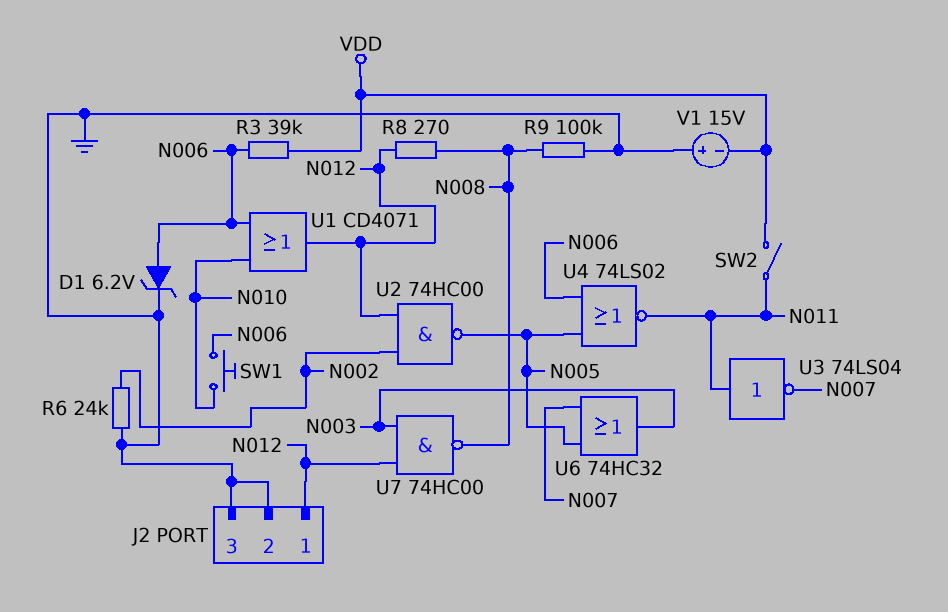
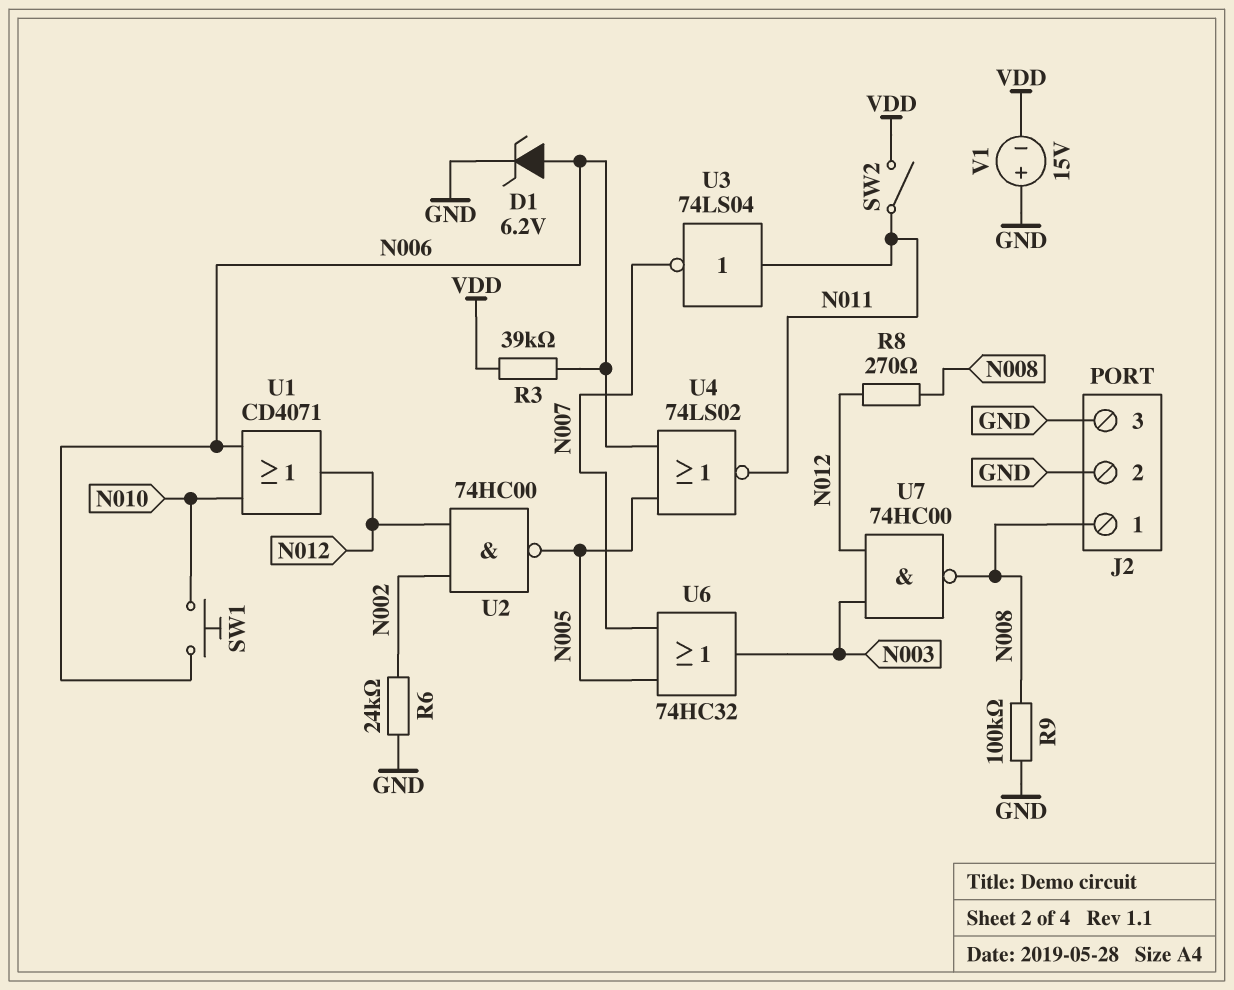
J2 pin 1: N012 -> N008

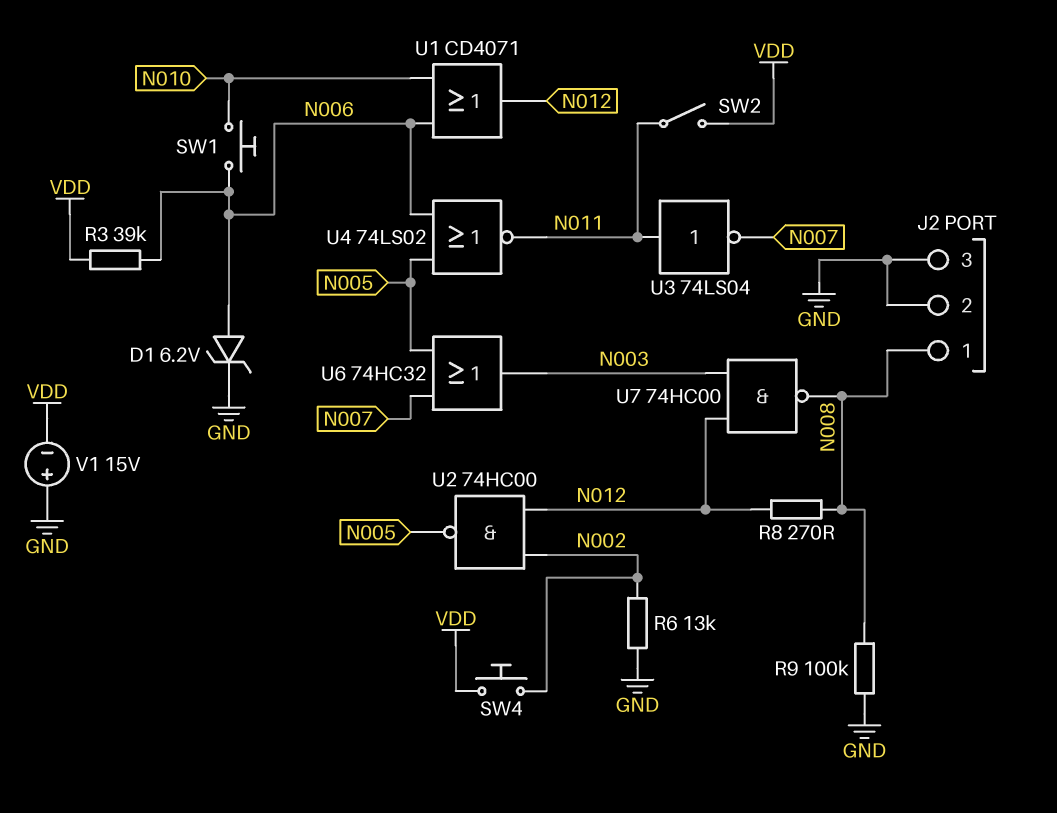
R6: 24k (GND, N002) -> 13k (GND, N002)
SW4: none -> button (N002, VDD)

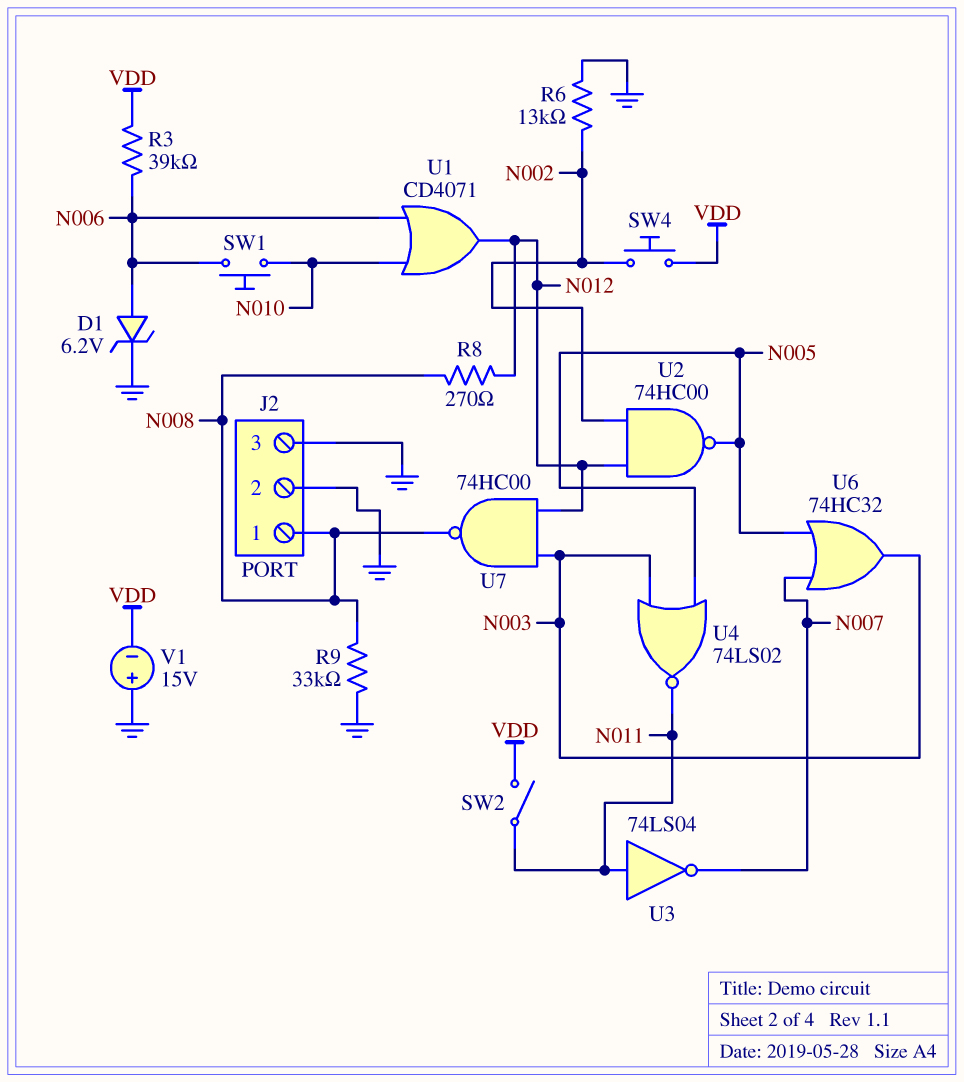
R9: 100k (GND, N008) -> 33k (GND, N008)
U4: NOR 74LS02 (in N005, in N006, out N011) -> NOR 74LS02 (in N003, in N005, out N011)

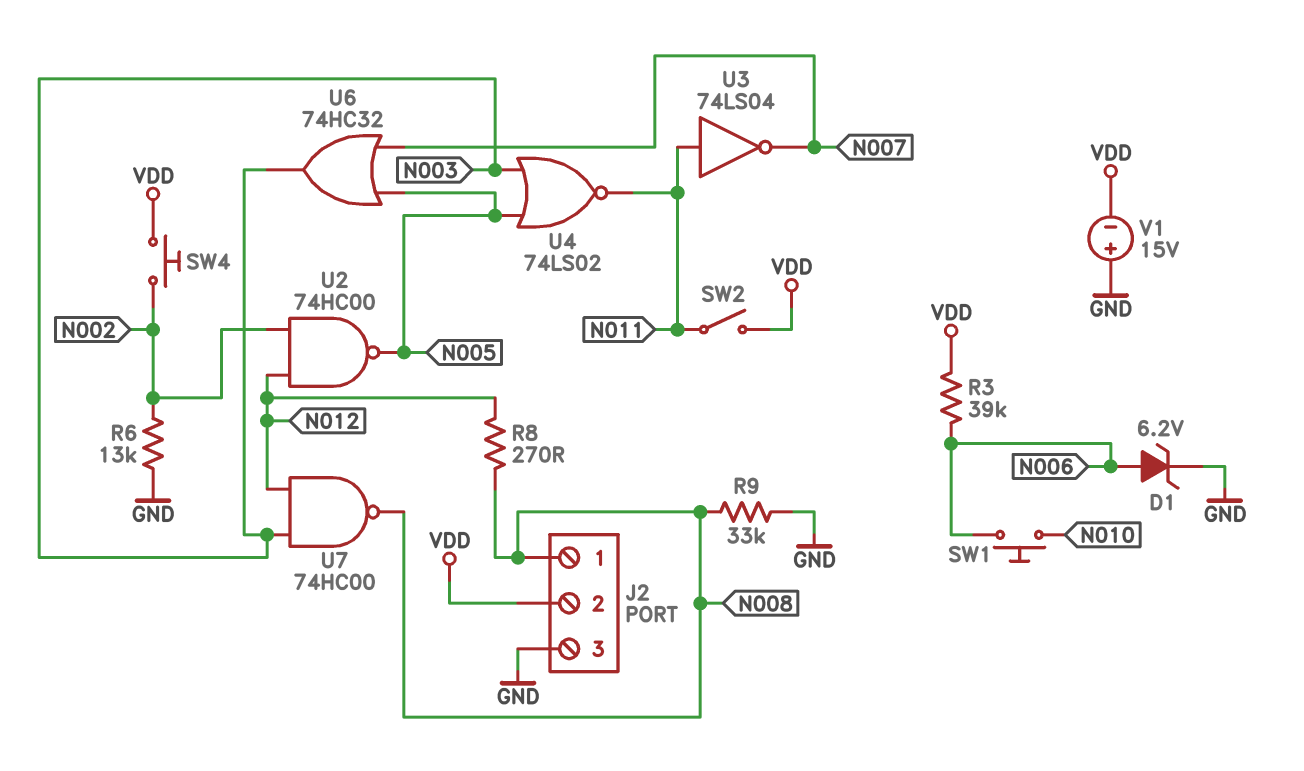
J2 pin 2: GND -> VDD
U1: OR CD4071 (in N006, in N010, out N012) -> none

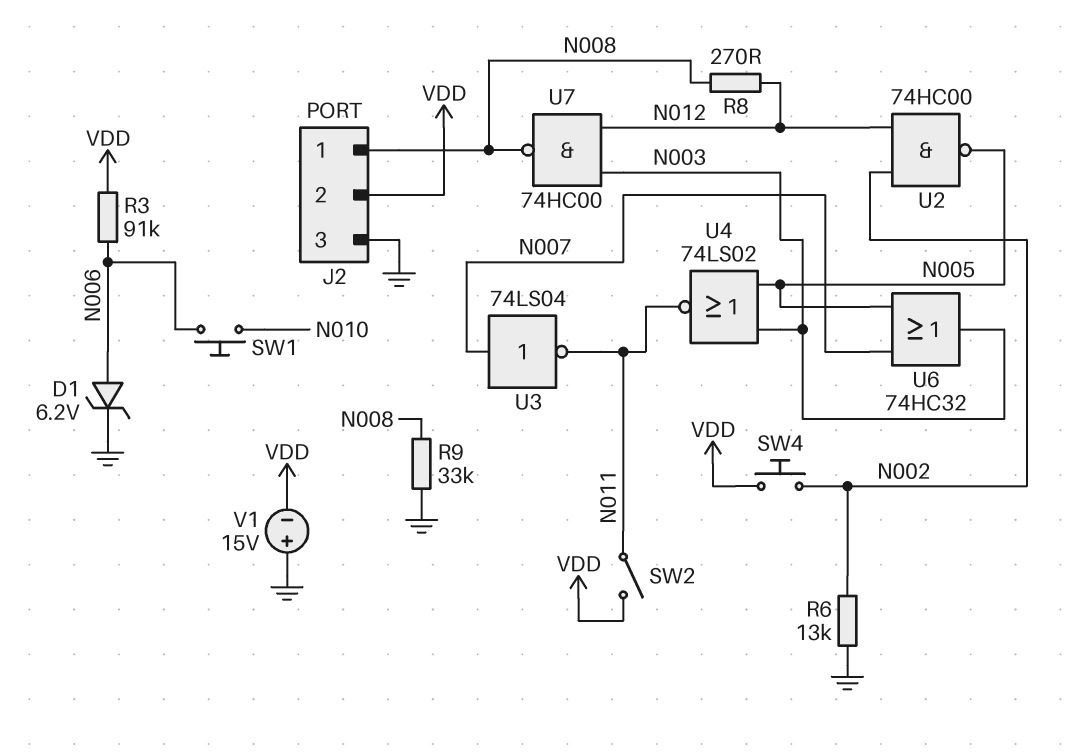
R3: 39k (N006, VDD) -> 91k (N006, VDD)
U3: NOT 74LS04 (in N011, out N007) -> NOT 74LS04 (in N007, out N011)

